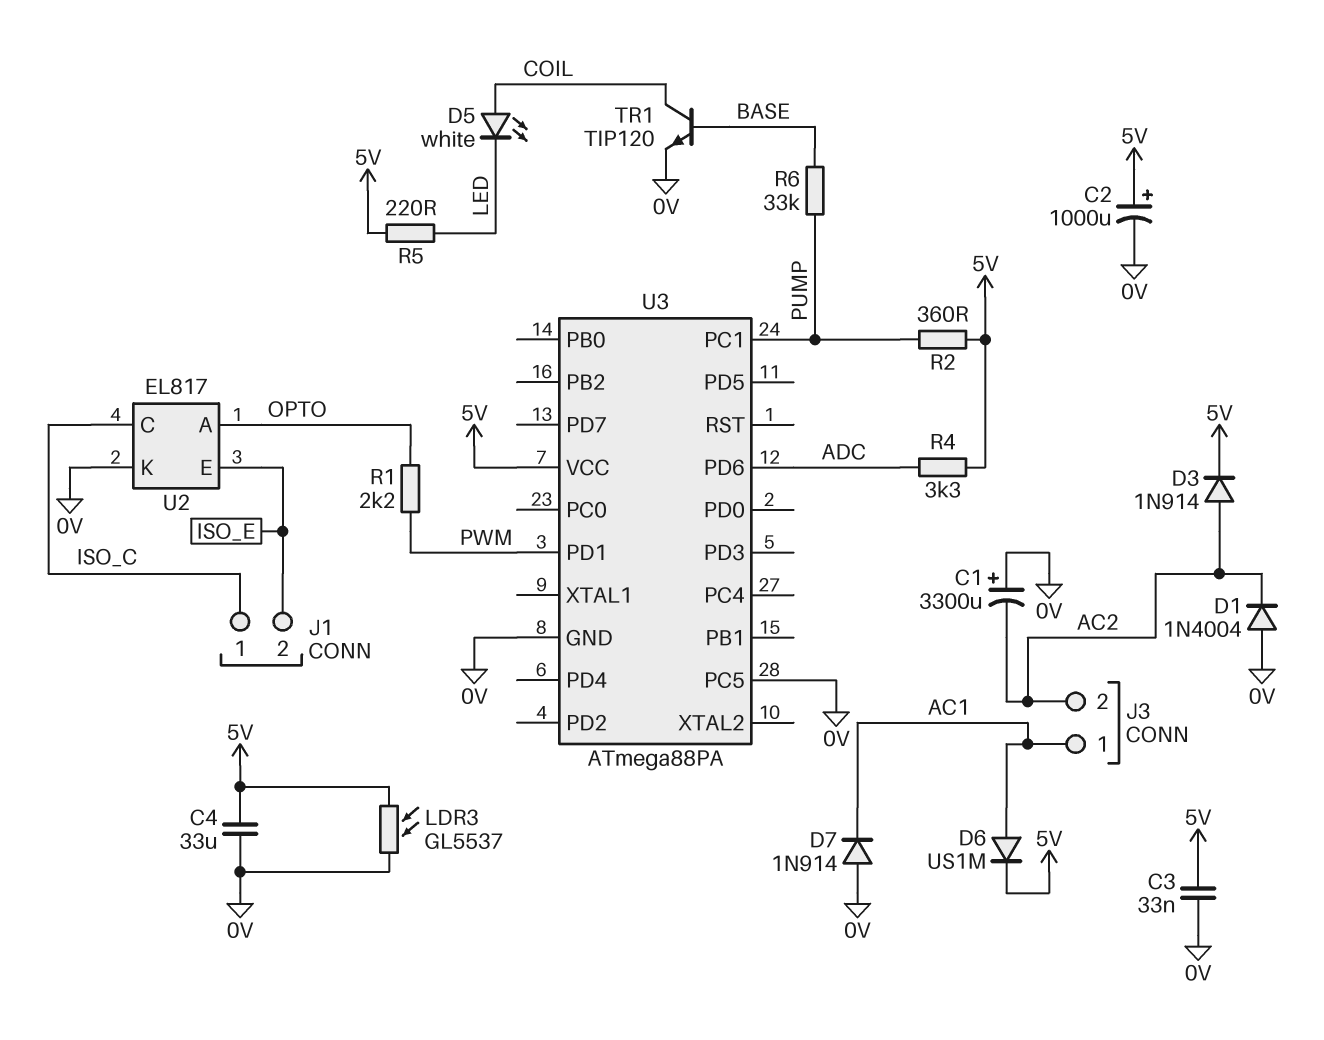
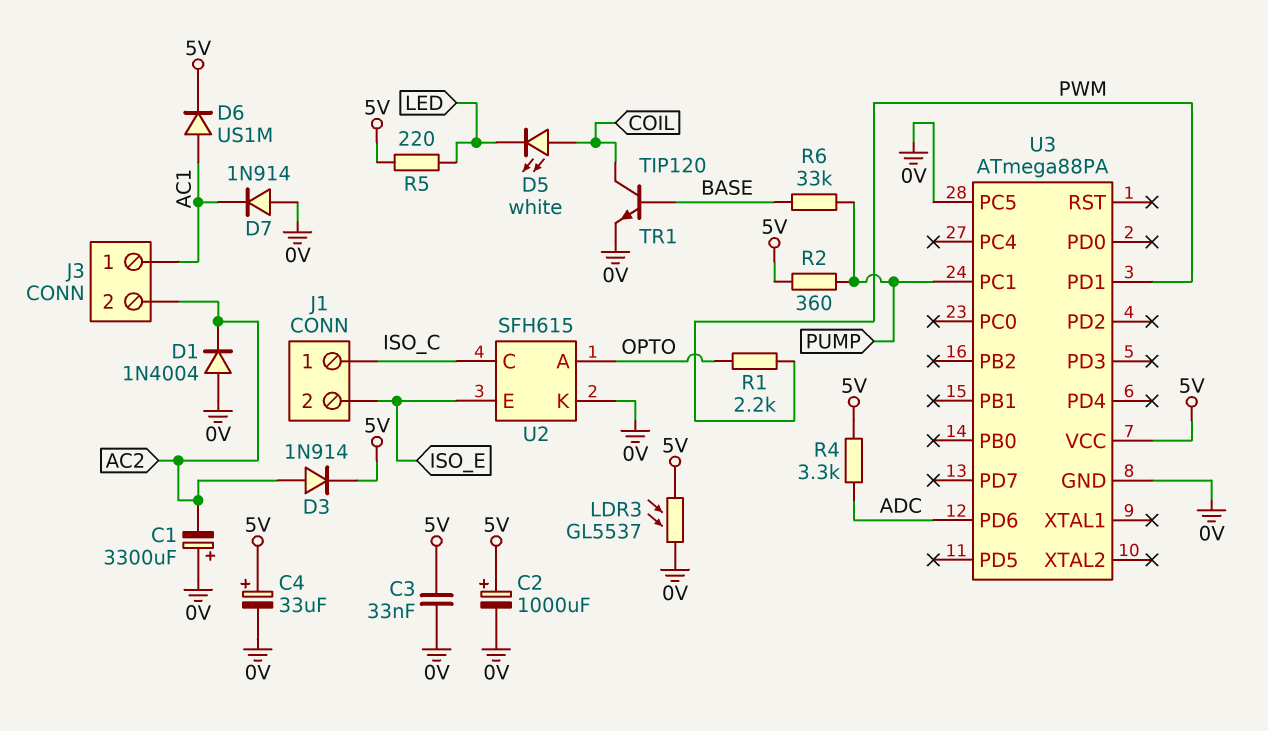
C4: 33uF (0V, 5V) -> 33uF (plus 5V, minus 0V)
U2: EL817 -> SFH615

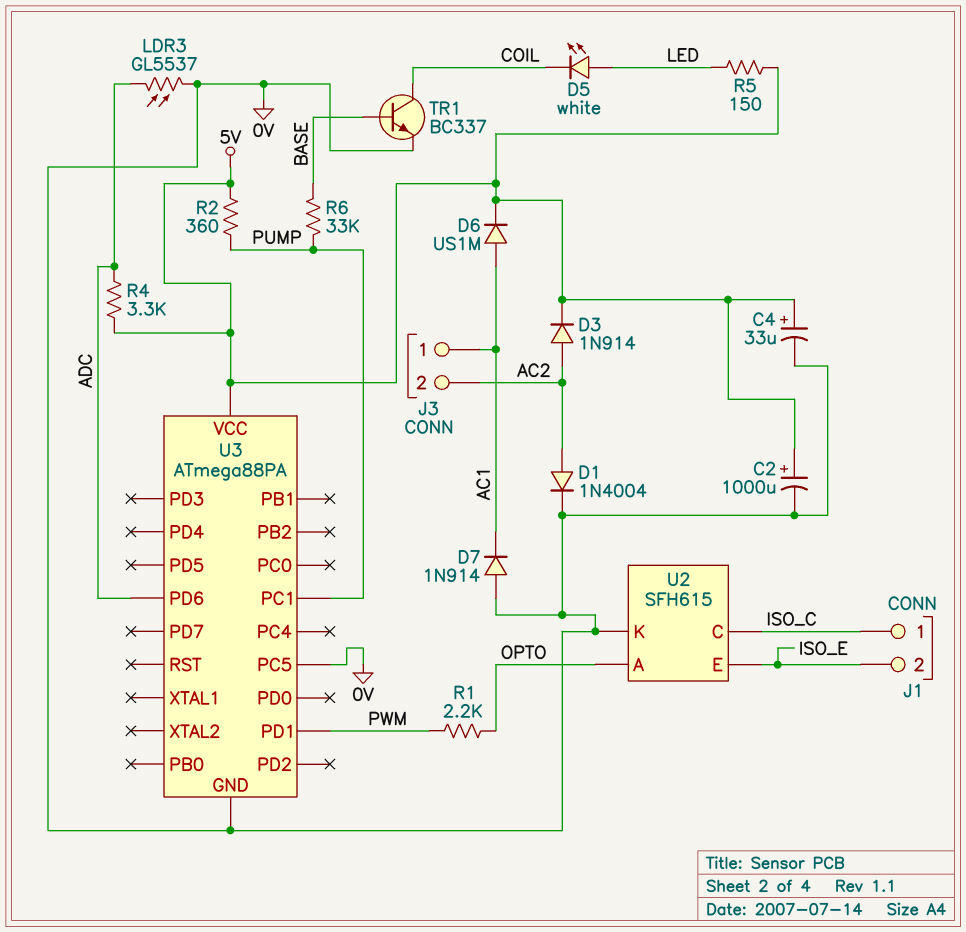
C1: 3300uF (plus 0V, minus AC2) -> none
C3: 33nF (0V, 5V) -> none
D1: diode 1N4004 (A 0V, K AC2) -> diode 1N4004 (A AC2, K 0V)
D5: LED white (A COIL, K LED) -> LED white (A LED, K COIL)
LDR3: GL5537 (0V, 5V) -> GL5537 (0V, ADC)
R5: 220 (5V, LED) -> 150 (5V, LED)
TR1: NPN TIP120 (B BASE, C COIL, E 0V) -> NPN BC337 (B BASE, C COIL, E 0V)

